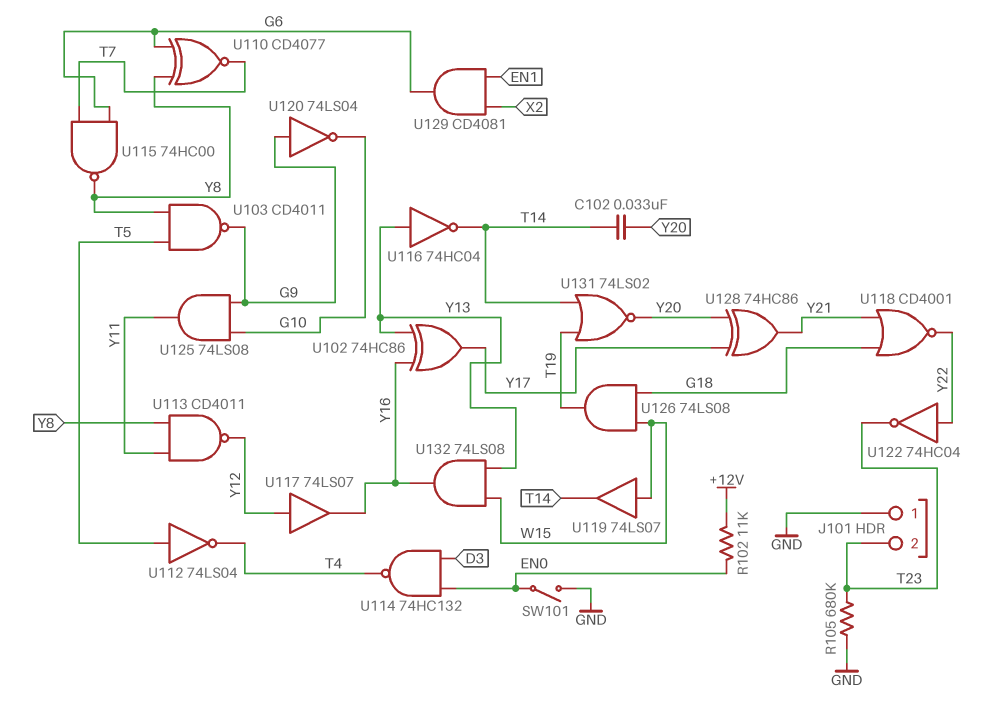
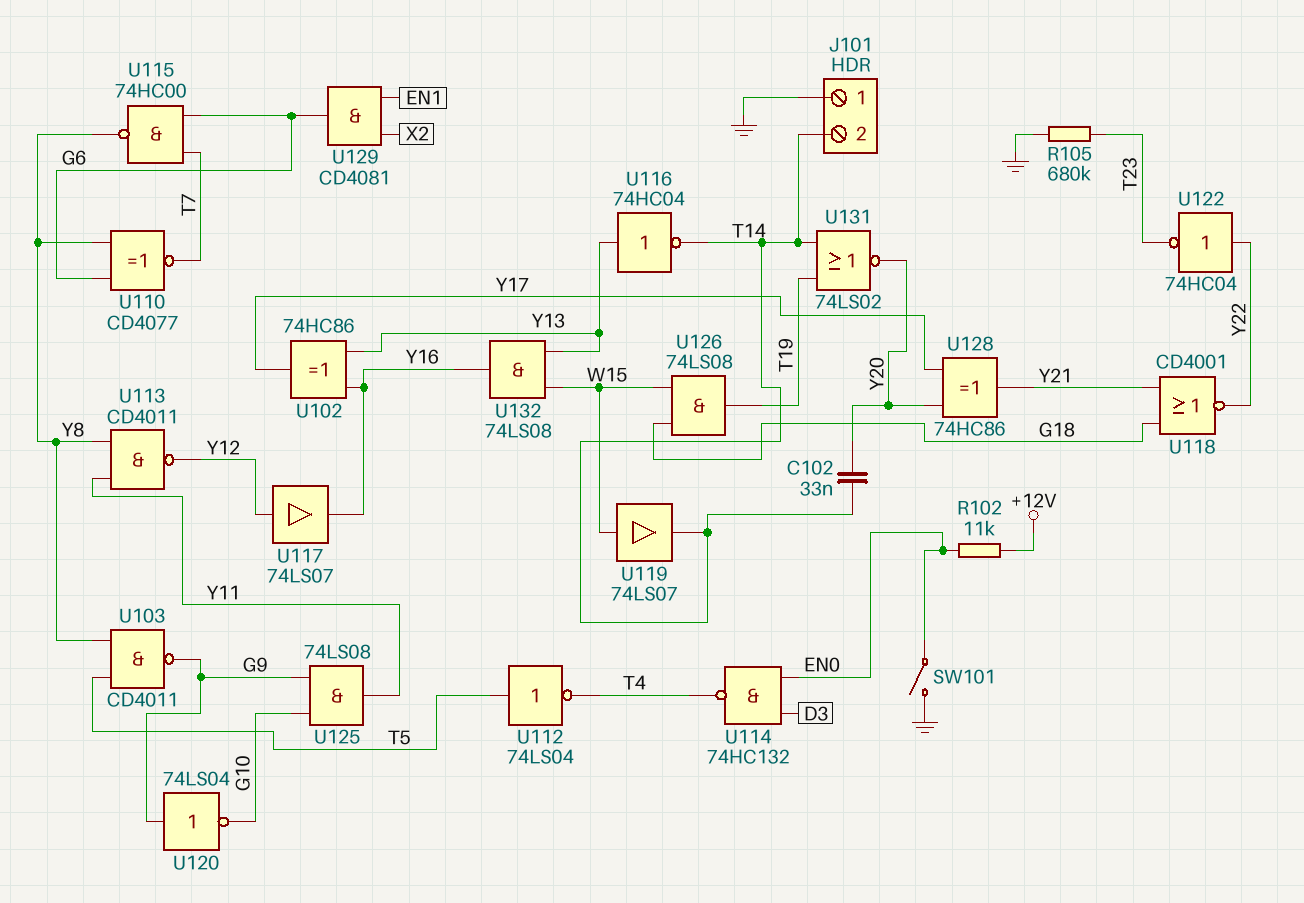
J101 pin 2: T23 -> T14

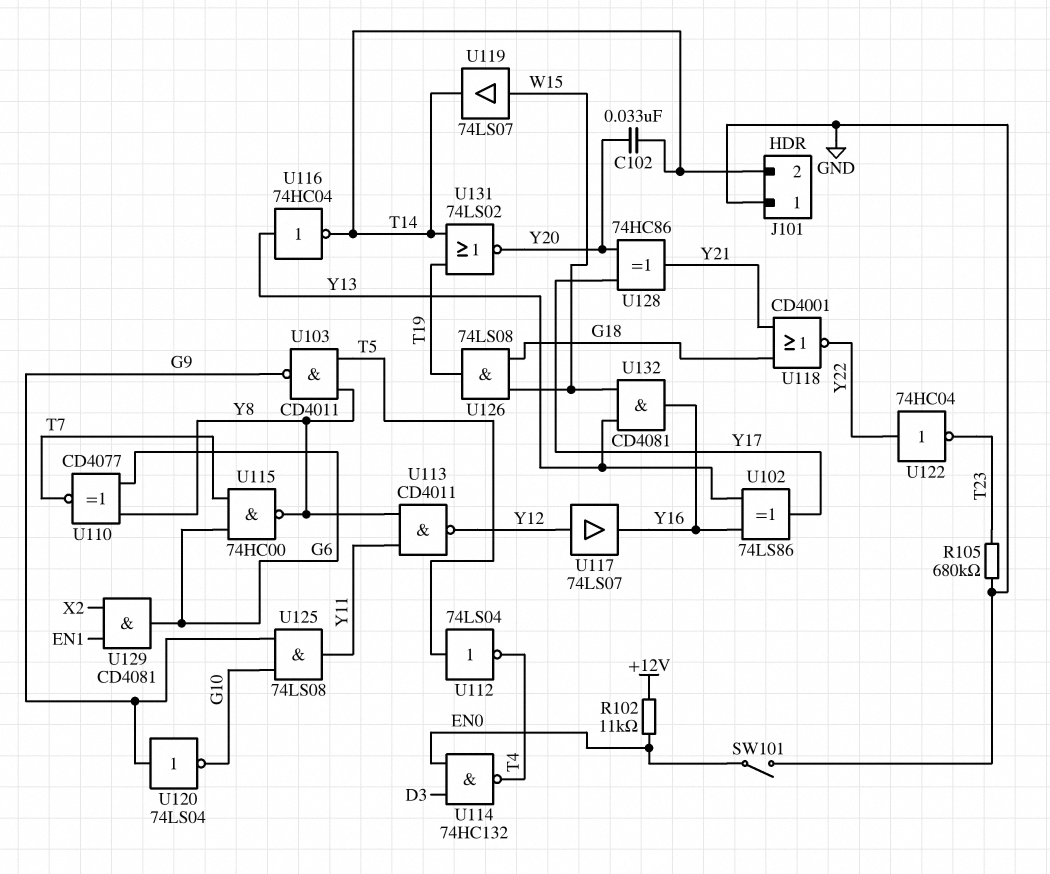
U102: XOR 74HC86 (in Y13, in Y16, out Y17) -> XOR 74LS86 (in Y13, in Y16, out Y17)
U132: AND 74LS08 (in W15, in Y13, out Y16) -> AND CD4081 (in W15, in Y13, out Y16)

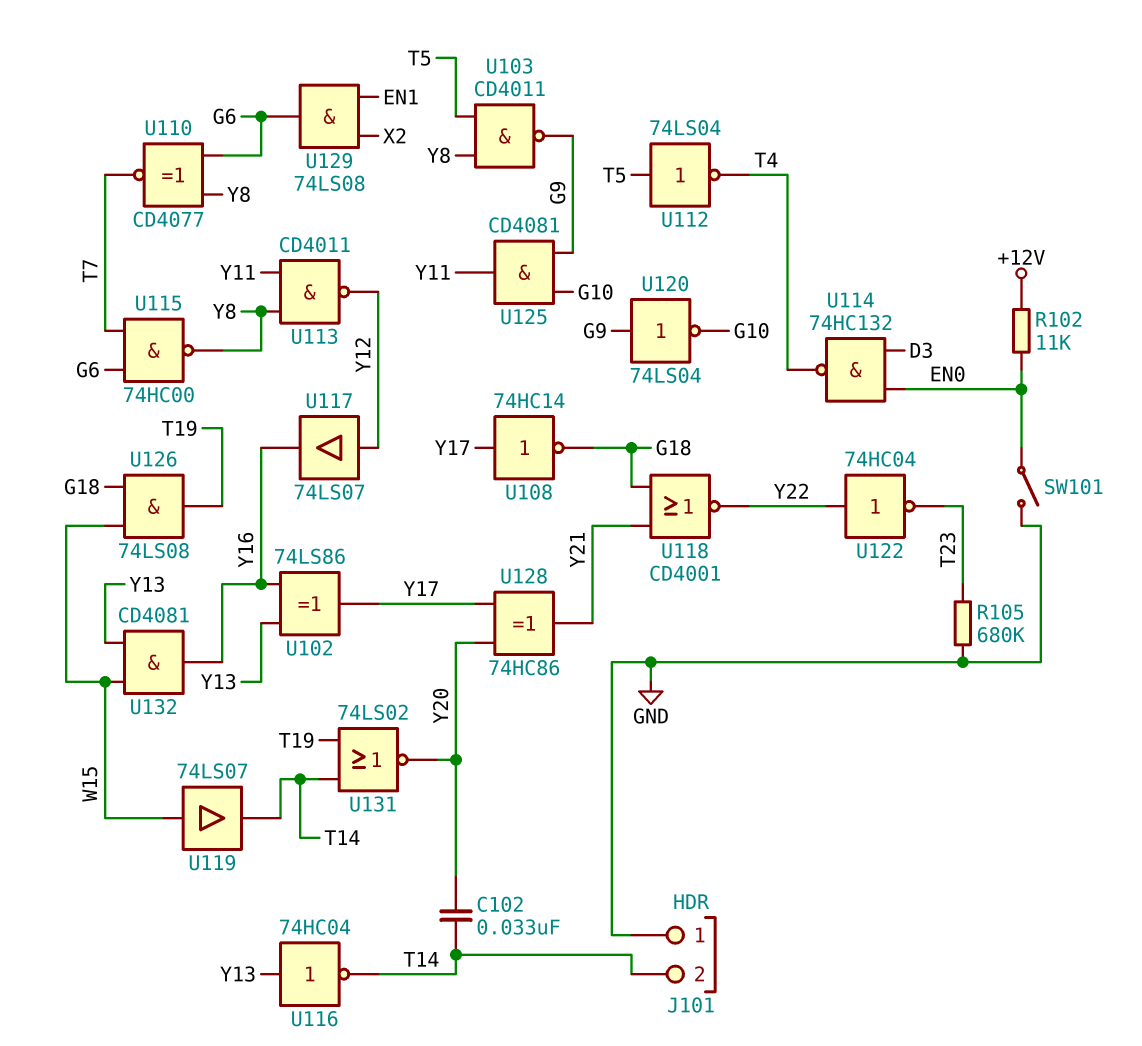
U108: none -> NOT 74HC14 (in Y17, out G18)
U125: AND 74LS08 (in G9, in G10, out Y11) -> AND CD4081 (in G9, in G10, out Y11)
U129: AND CD4081 (in EN1, in X2, out G6) -> AND 74LS08 (in EN1, in X2, out G6)

